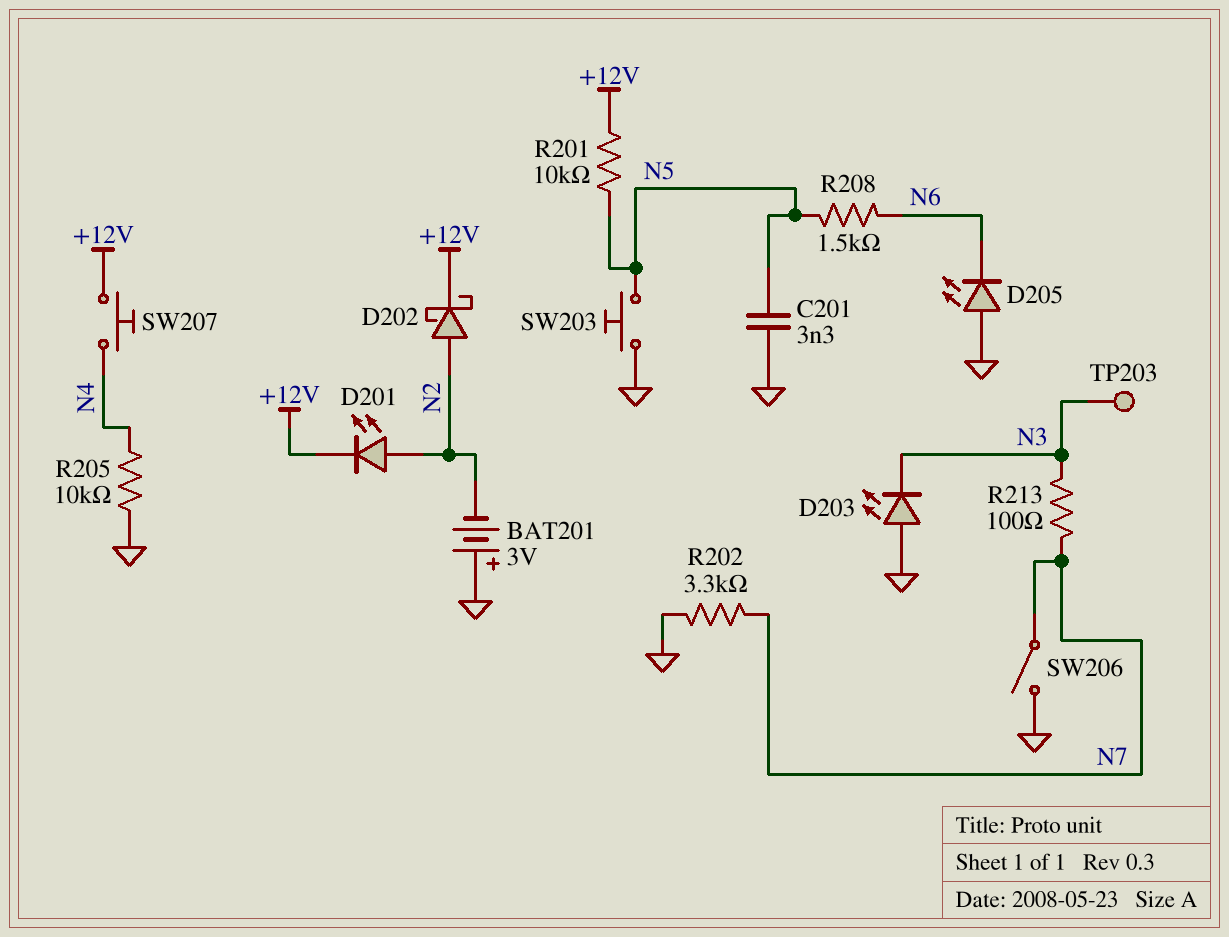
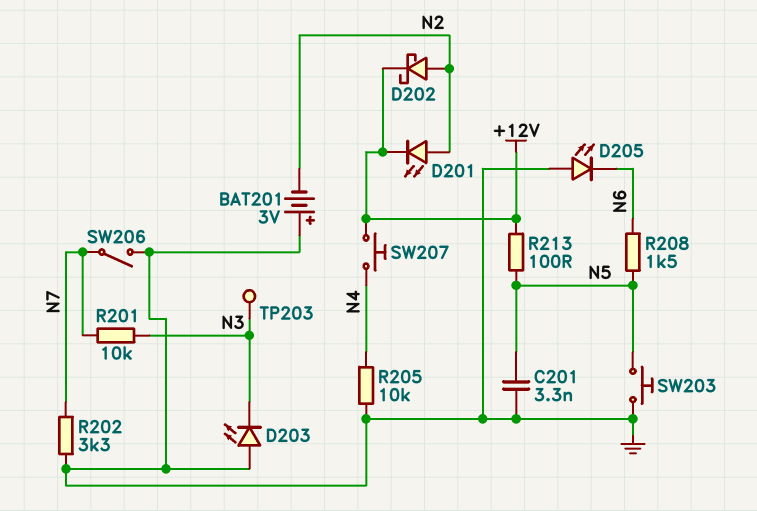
R201: 10k (+12V, N5) -> 10k (N3, N7)
R213: 100 (N3, N7) -> 100 (+12V, N5)

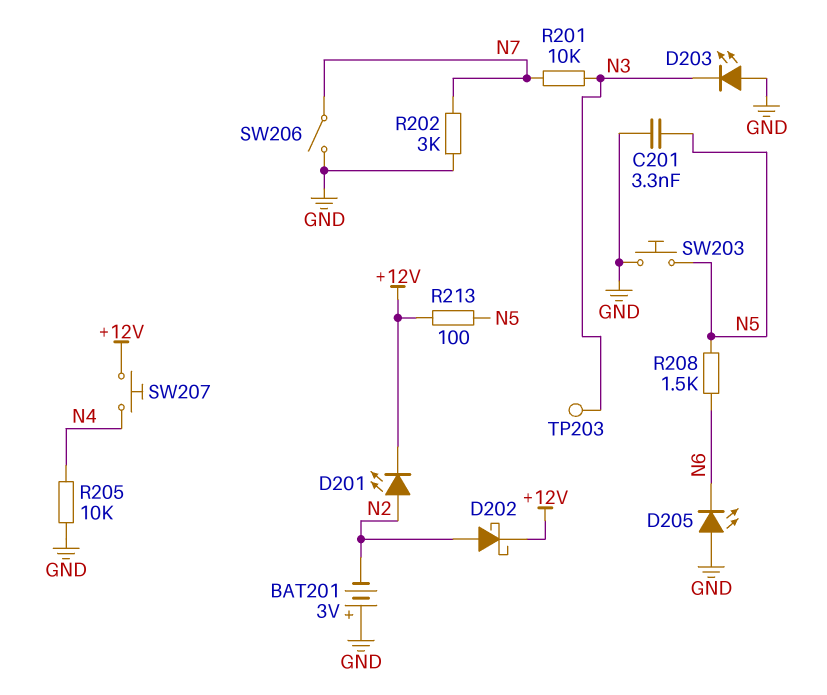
R202: 3.3k (GND, N7) -> 3k (GND, N7)

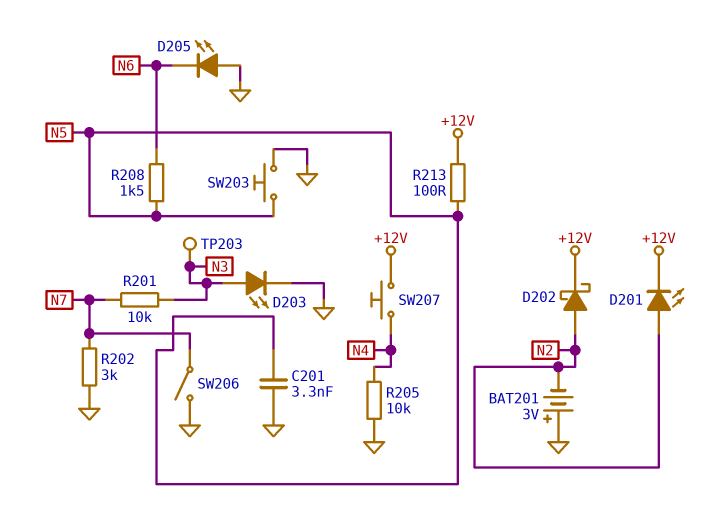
D203: LED (A GND, K N3) -> LED (A N3, K GND)

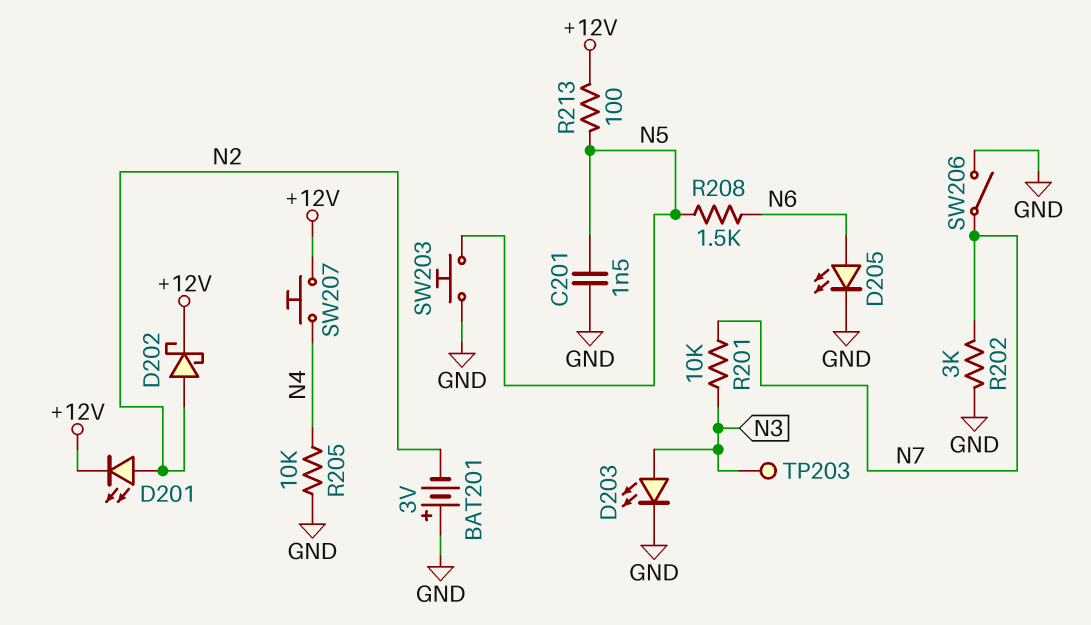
C201: 3.3nF (GND, N5) -> 1.5nF (GND, N5)
D205: LED (A GND, K N6) -> LED (A N6, K GND)

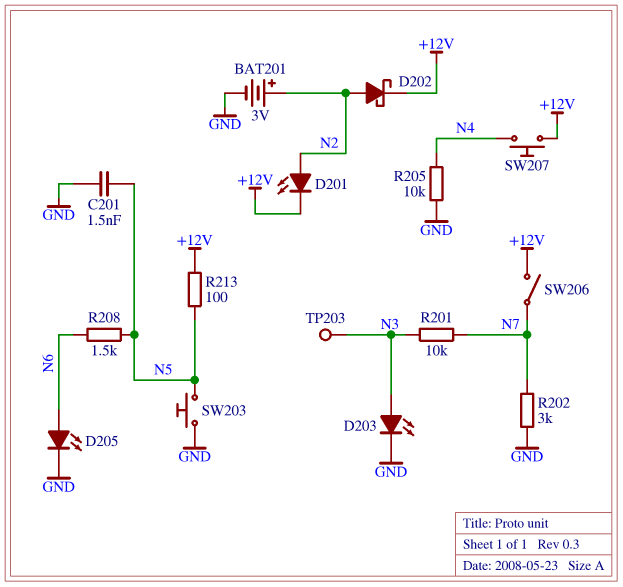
BAT201: 3V (plus GND, minus N2) -> 3V (plus N2, minus GND)
SW206: switch (GND, N7) -> switch (+12V, N7)

